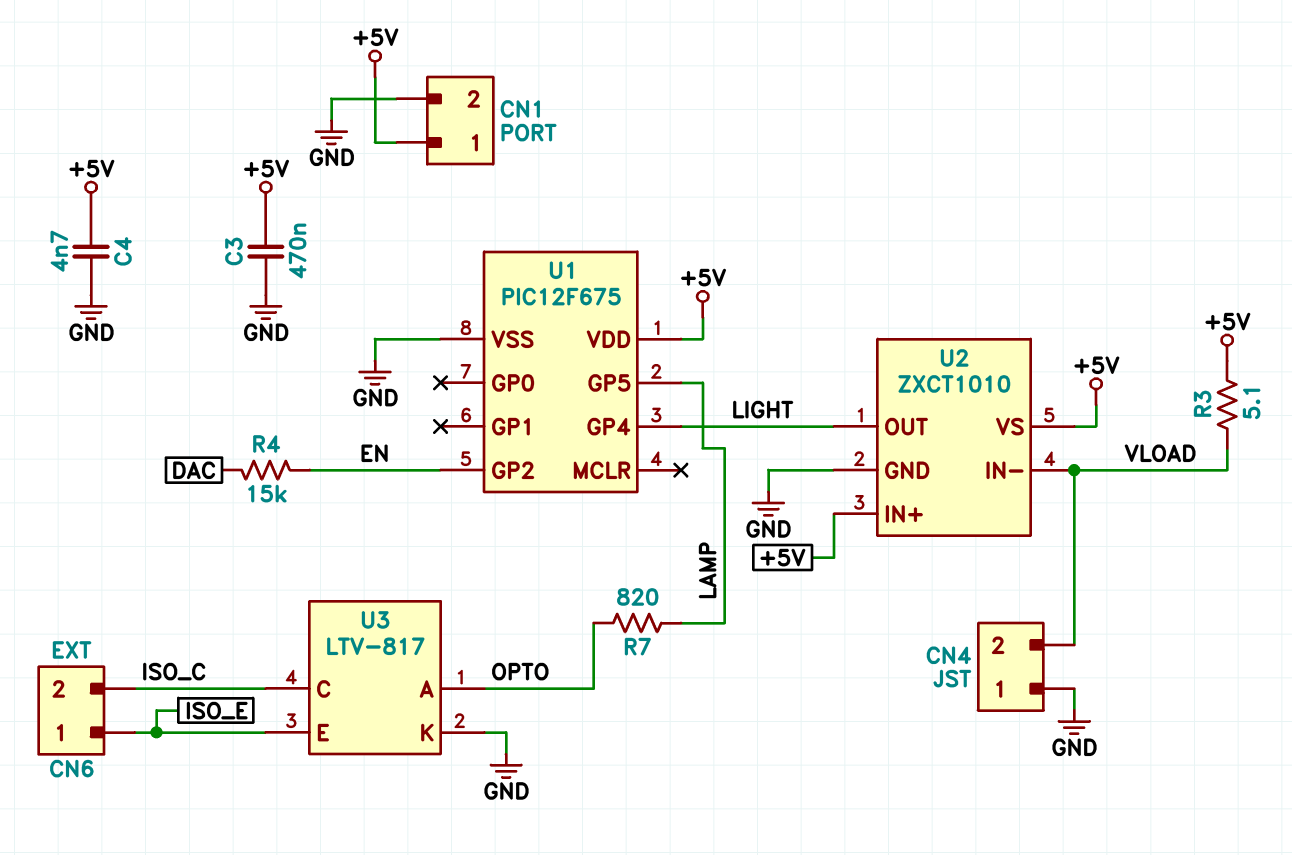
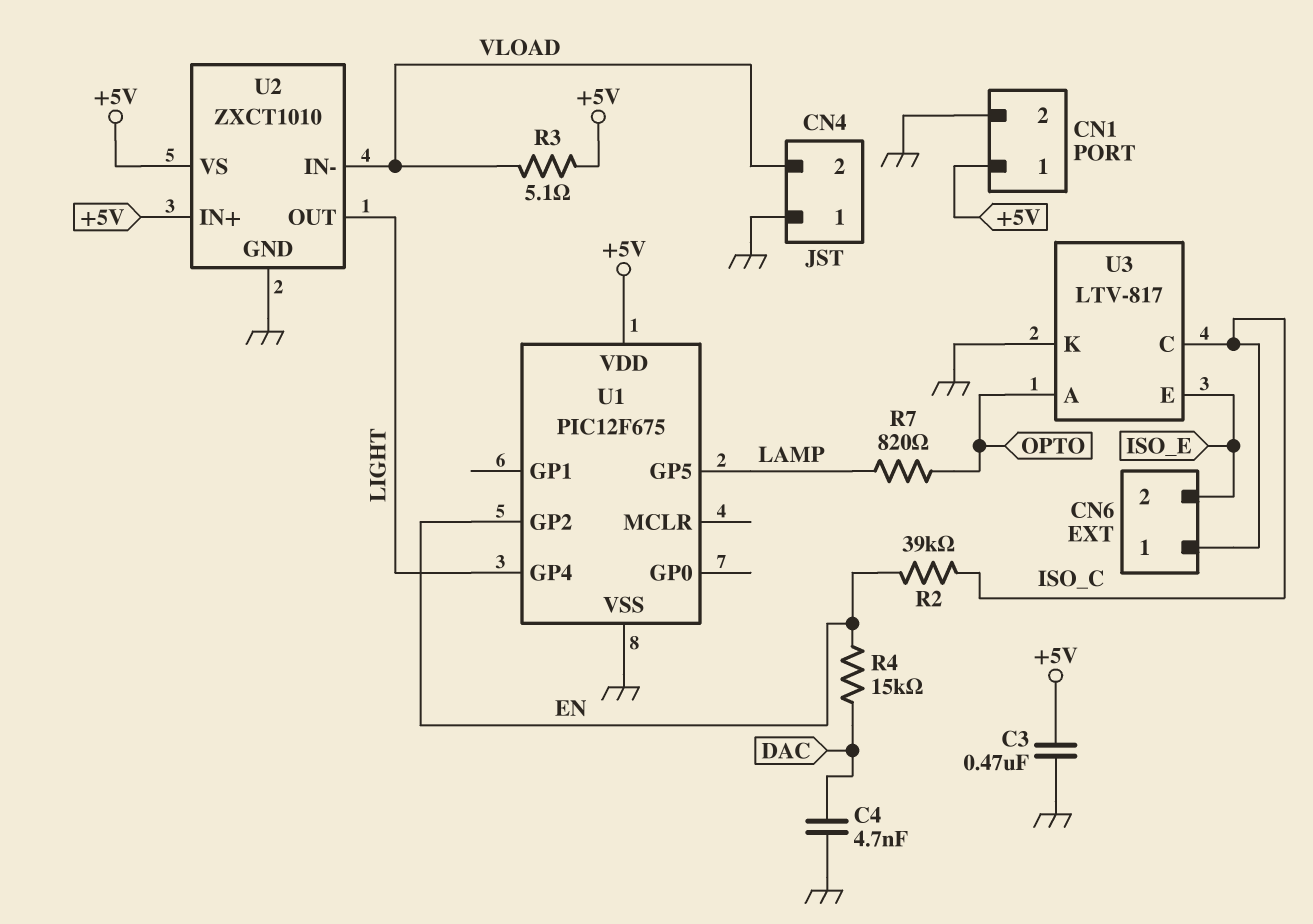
C4: 4.7nF (+5V, GND) -> 4.7nF (DAC, GND)
CN6 pin 1: ISO_E -> ISO_C
CN6 pin 2: ISO_C -> ISO_E
R2: none -> 39k (EN, ISO_C)

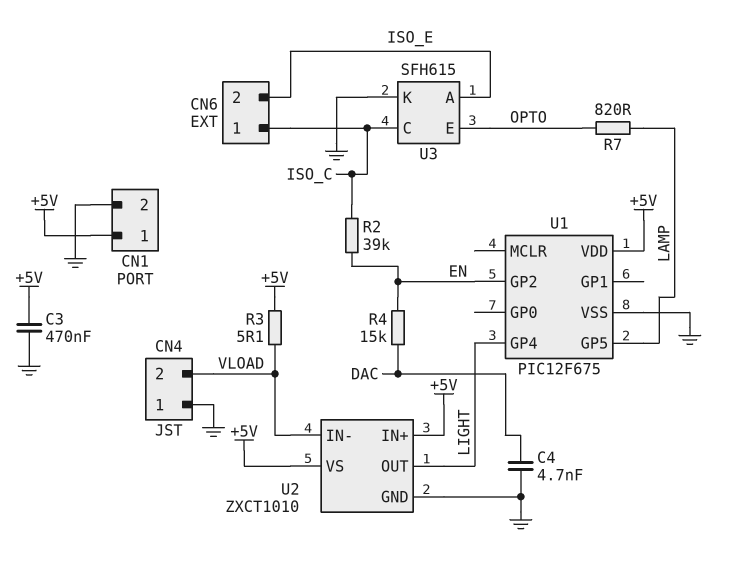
U3: LTV-817 -> SFH615
U3 pin A: OPTO -> ISO_E
U3 pin E: ISO_E -> OPTO

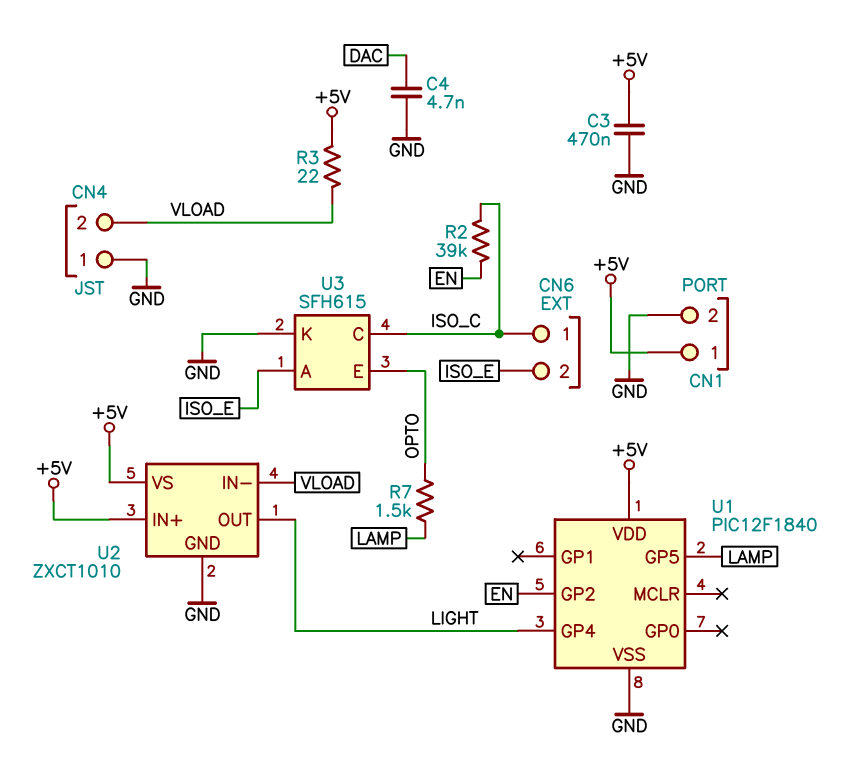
R3: 5.1 (+5V, VLOAD) -> 22 (+5V, VLOAD)
R4: 15k (DAC, EN) -> none
R7: 820 (LAMP, OPTO) -> 1.5k (LAMP, OPTO)
U1: PIC12F675 -> PIC12F1840

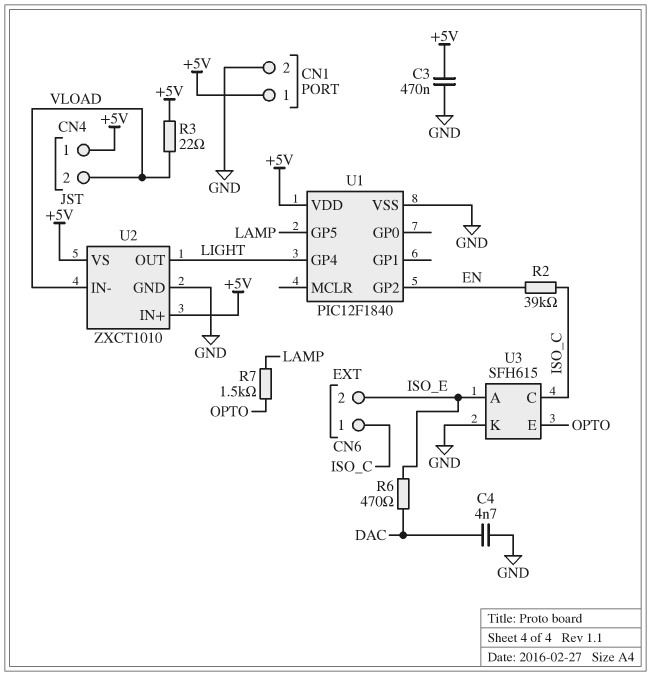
CN4 pin 1: GND -> +5V
R6: none -> 470 (DAC, ISO_E)

